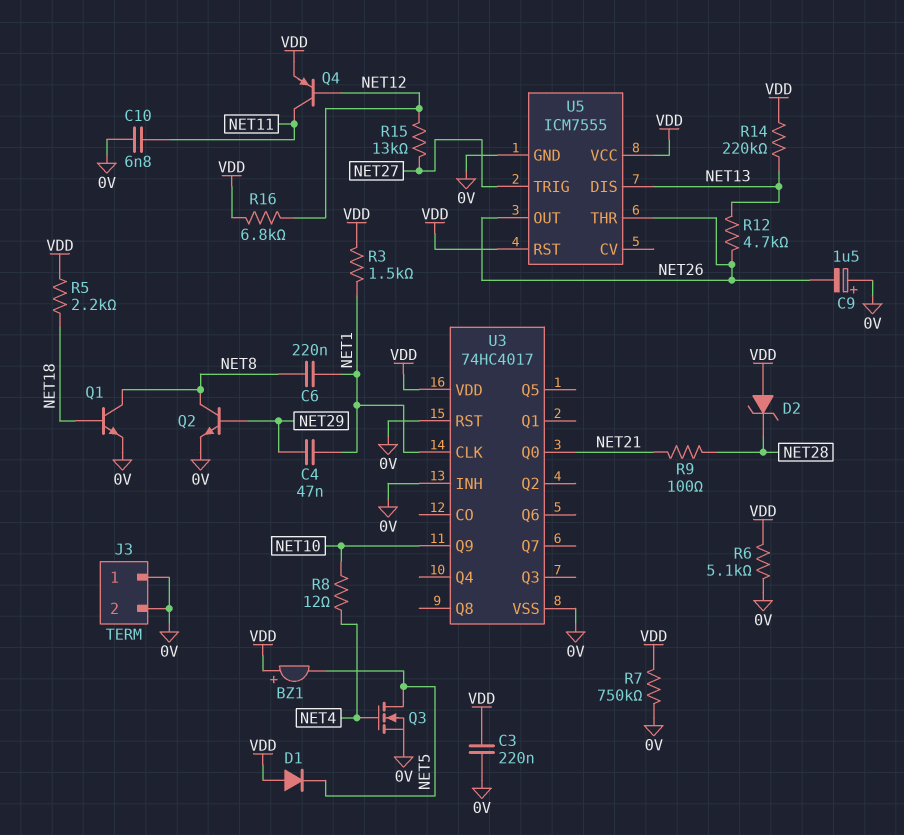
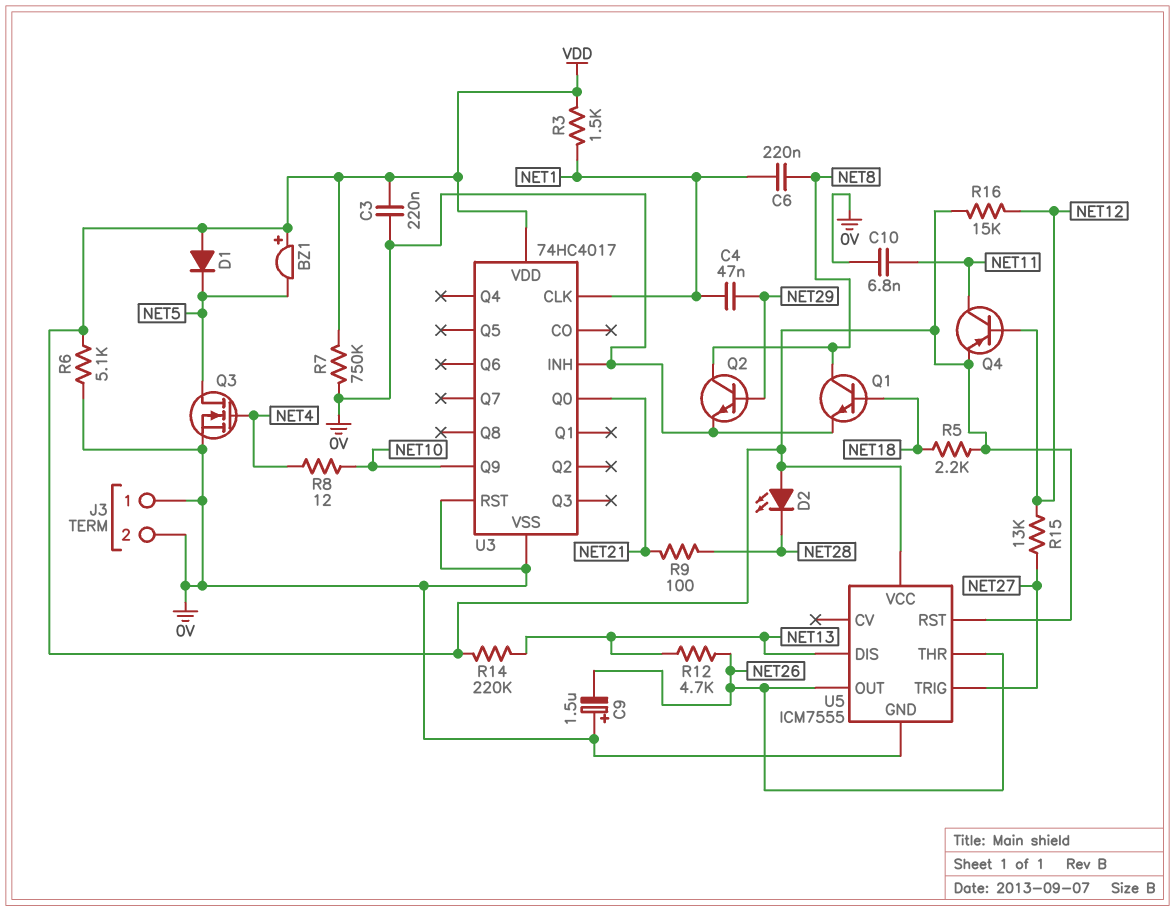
D2: zener (A VDD, K NET28) -> LED (A VDD, K NET28)
R16: 6.8k (NET12, VDD) -> 15k (NET12, VDD)

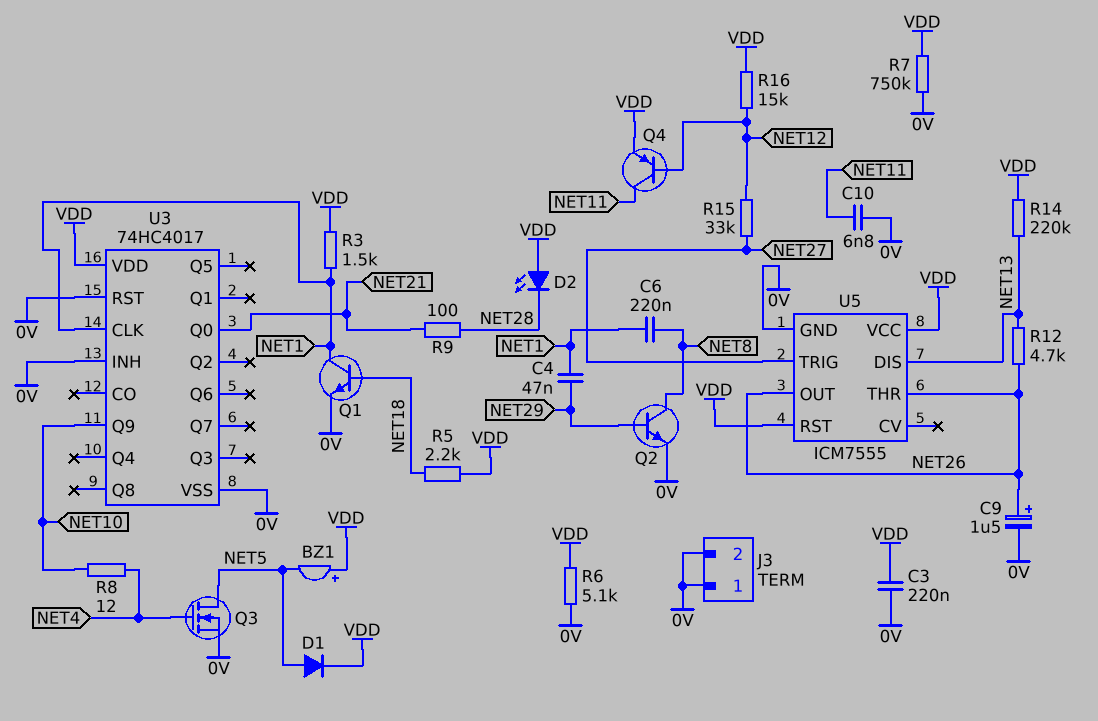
C9: 1.5uF (plus 0V, minus NET26) -> 1.5uF (plus NET26, minus 0V)
D1: diode (A VDD, K NET5) -> diode (A NET5, K VDD)
Q1: NPN (B NET18, C NET8, E 0V) -> NPN (B NET18, C NET1, E 0V)
R15: 13k (NET12, NET27) -> 33k (NET12, NET27)

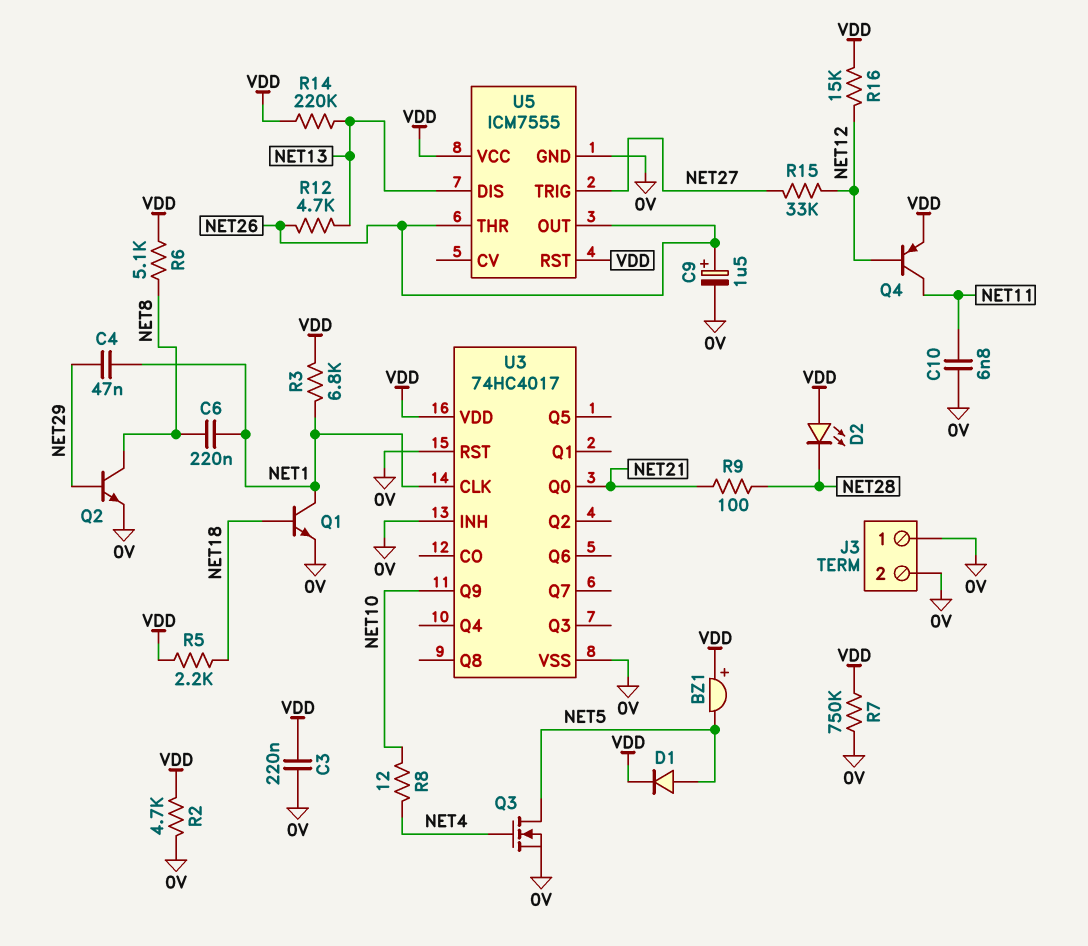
R2: none -> 4.7k (0V, VDD)
R3: 1.5k (NET1, VDD) -> 6.8k (NET1, VDD)
R6: 5.1k (0V, VDD) -> 5.1k (NET8, VDD)

